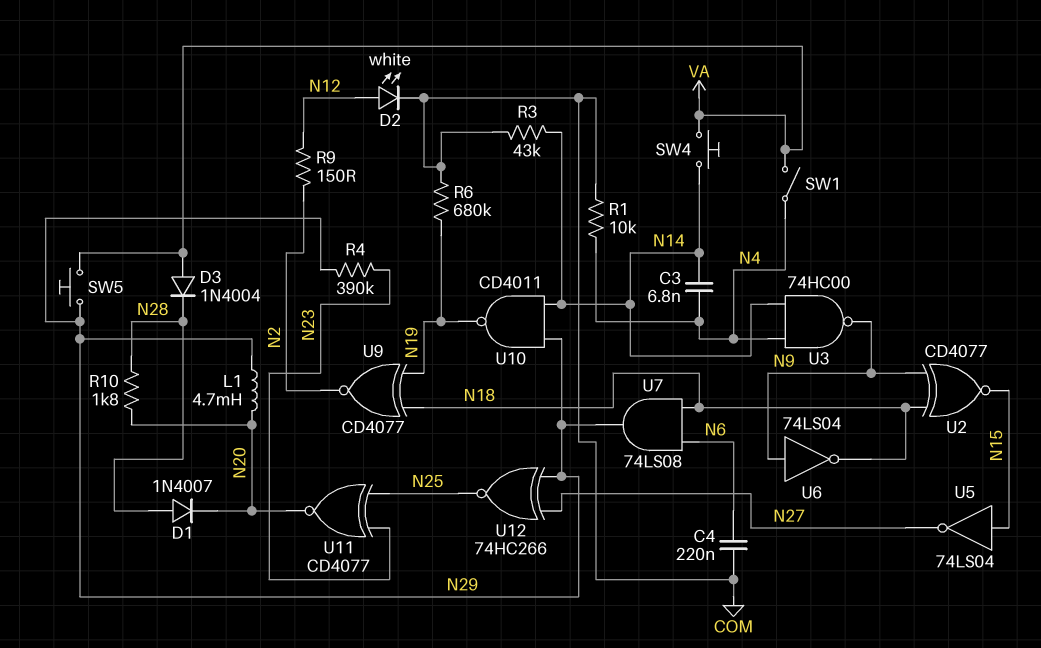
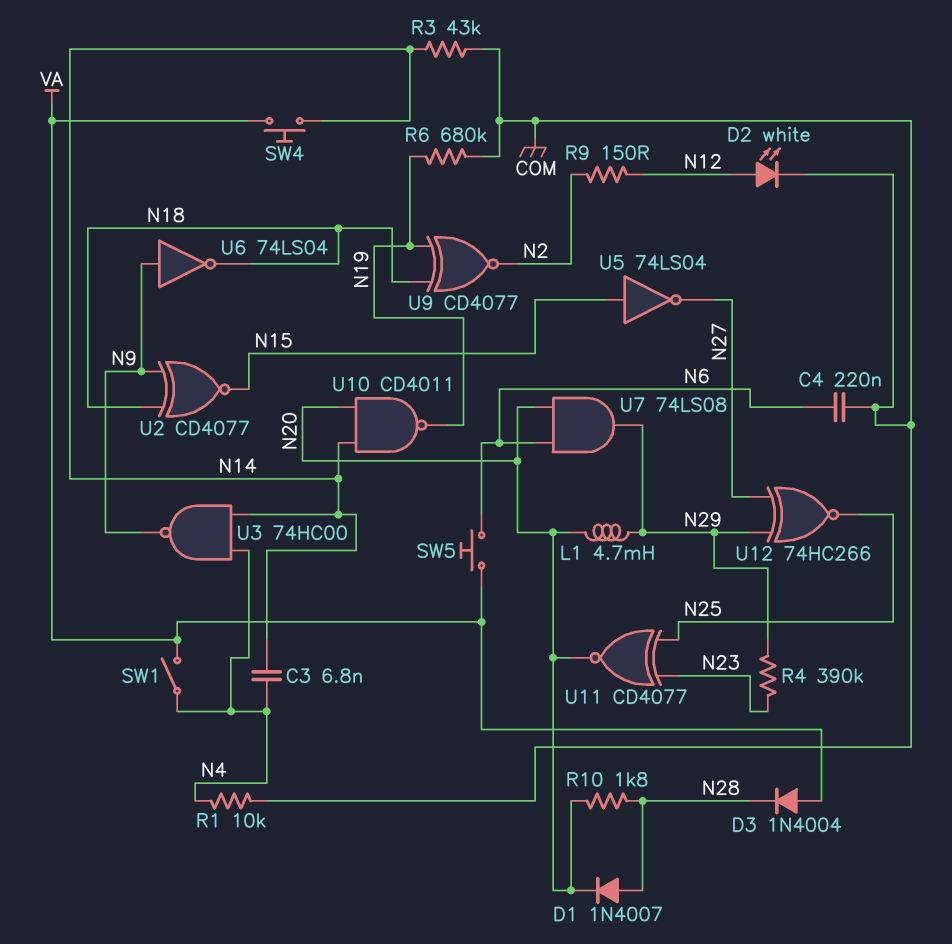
SW5: button (N29, VA) -> button (N6, VA)
U7: AND 74LS08 (in N6, in N18, out N29) -> AND 74LS08 (in N6, in N20, out N29)
U10: NAND CD4011 (in N14, in N29, out N19) -> NAND CD4011 (in N14, in N20, out N19)

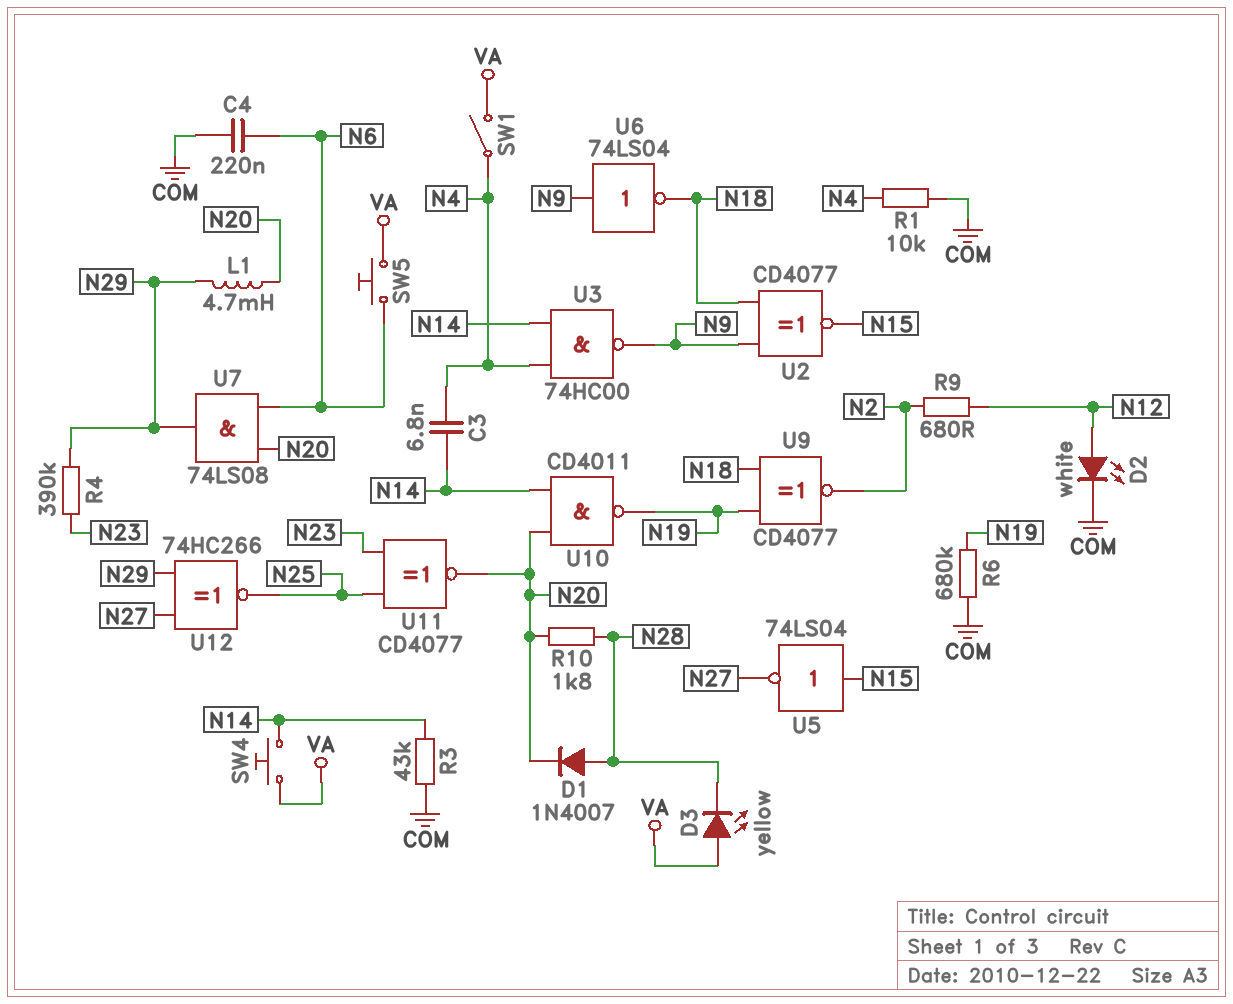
D3: diode 1N4004 (A VA, K N28) -> LED yellow (A VA, K N28)
R9: 150 (N2, N12) -> 680 (N2, N12)

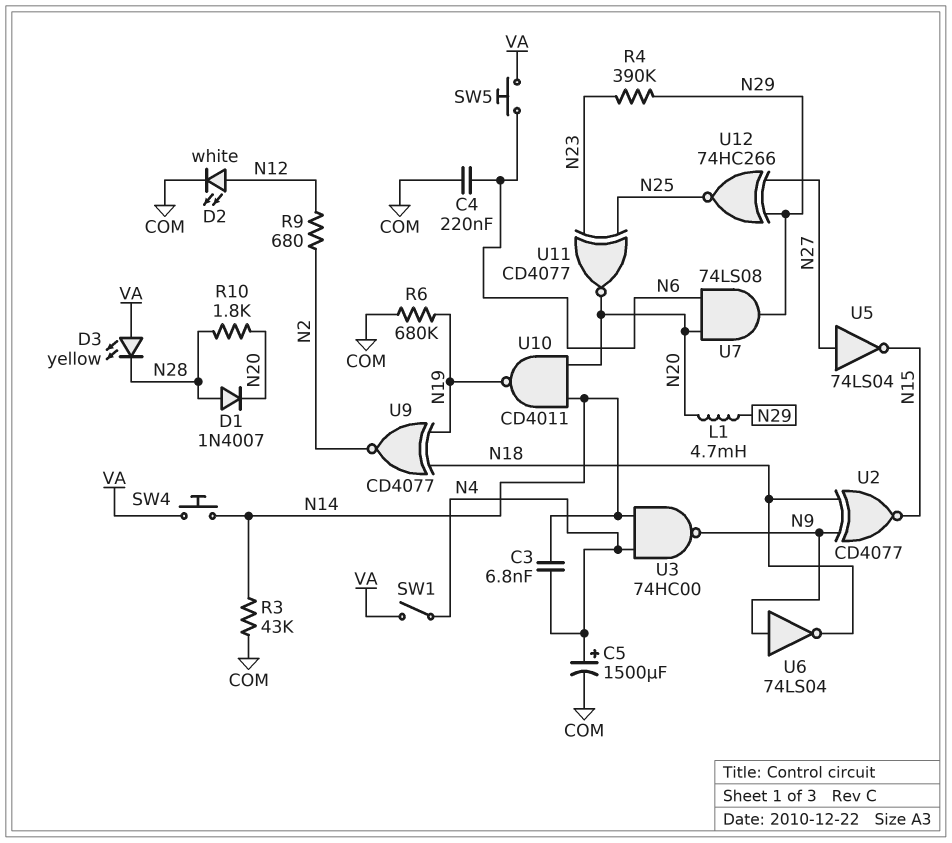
C5: none -> 1500uF (plus N4, minus COM)
R1: 10k (COM, N4) -> none
U5: NOT 74LS04 (in N15, out N27) -> NOT 74LS04 (in N27, out N15)

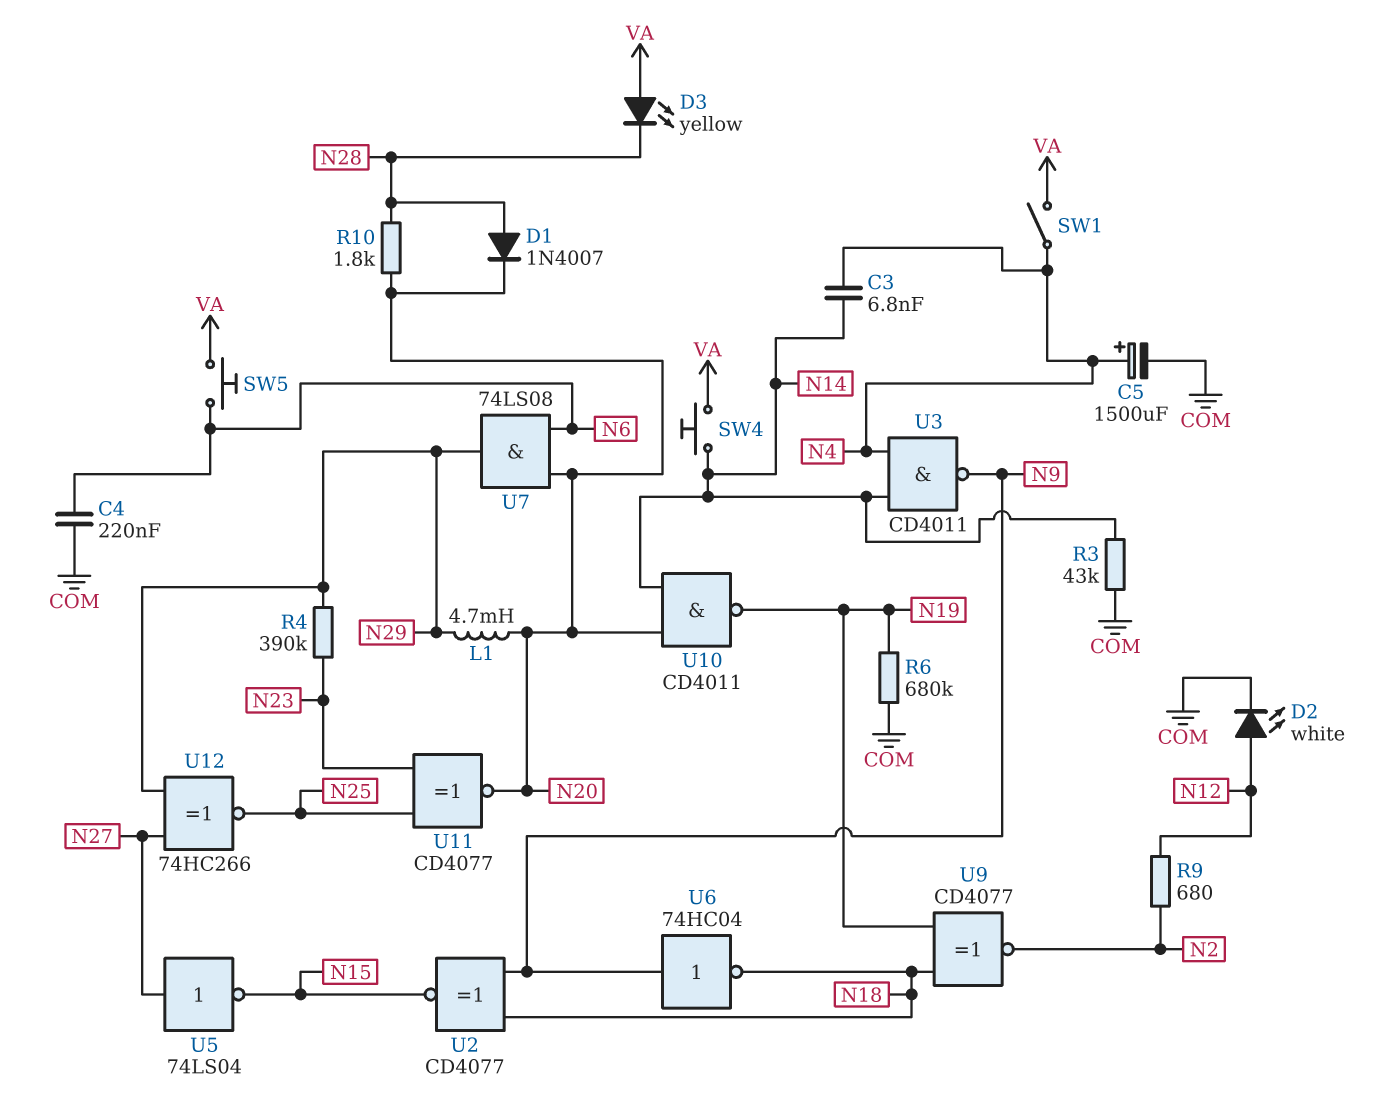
U3: NAND 74HC00 (in N4, in N14, out N9) -> NAND CD4011 (in N4, in N14, out N9)
U6: NOT 74LS04 (in N9, out N18) -> NOT 74HC04 (in N9, out N18)

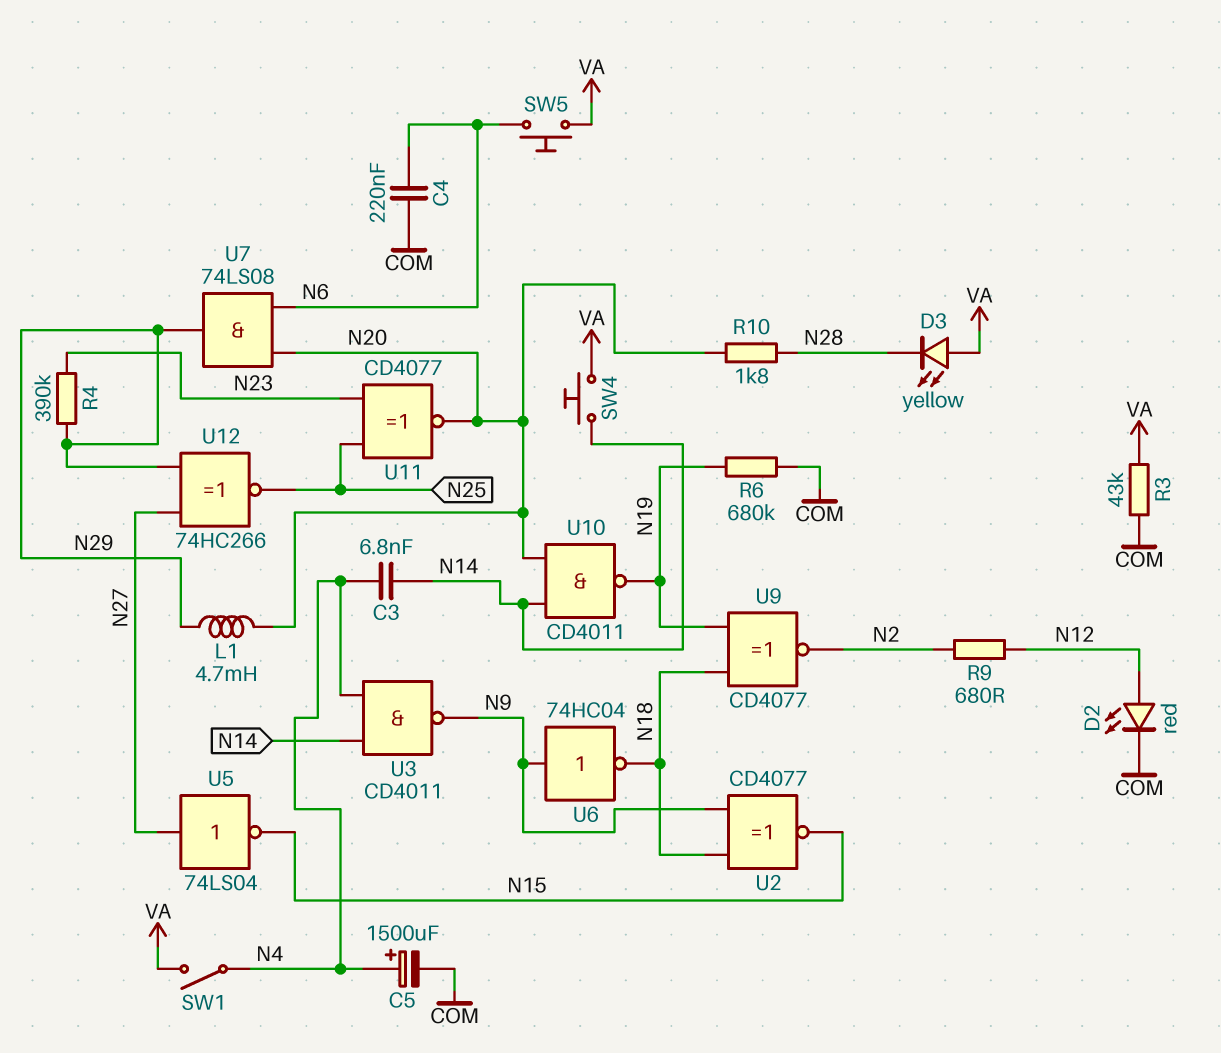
D1: diode 1N4007 (A N28, K N20) -> none
D2: LED white (A N12, K COM) -> LED red (A N12, K COM)
R3: 43k (COM, N14) -> 43k (COM, VA)

